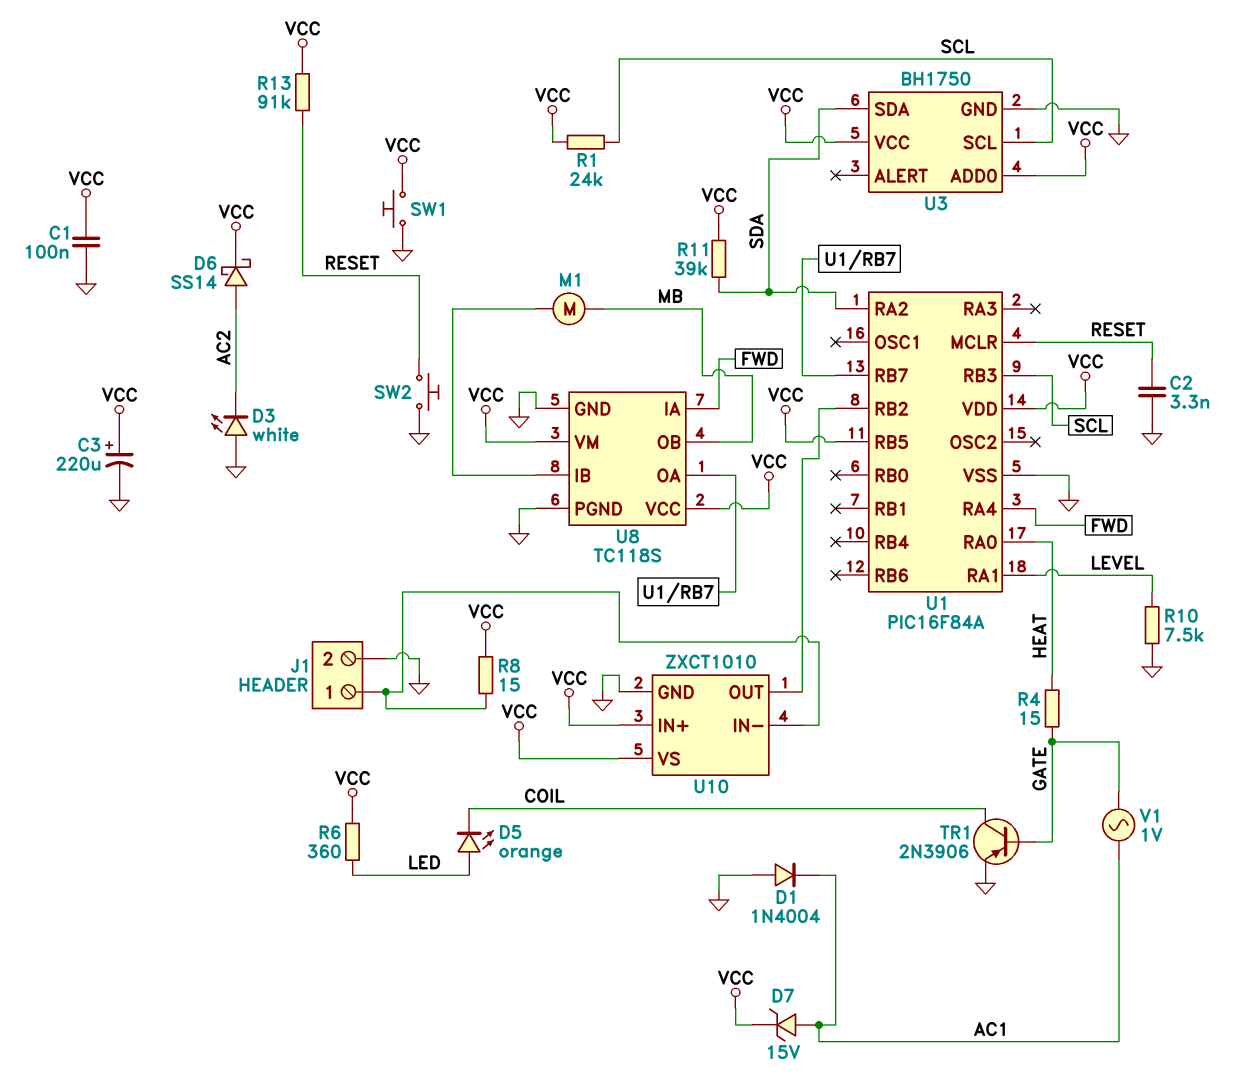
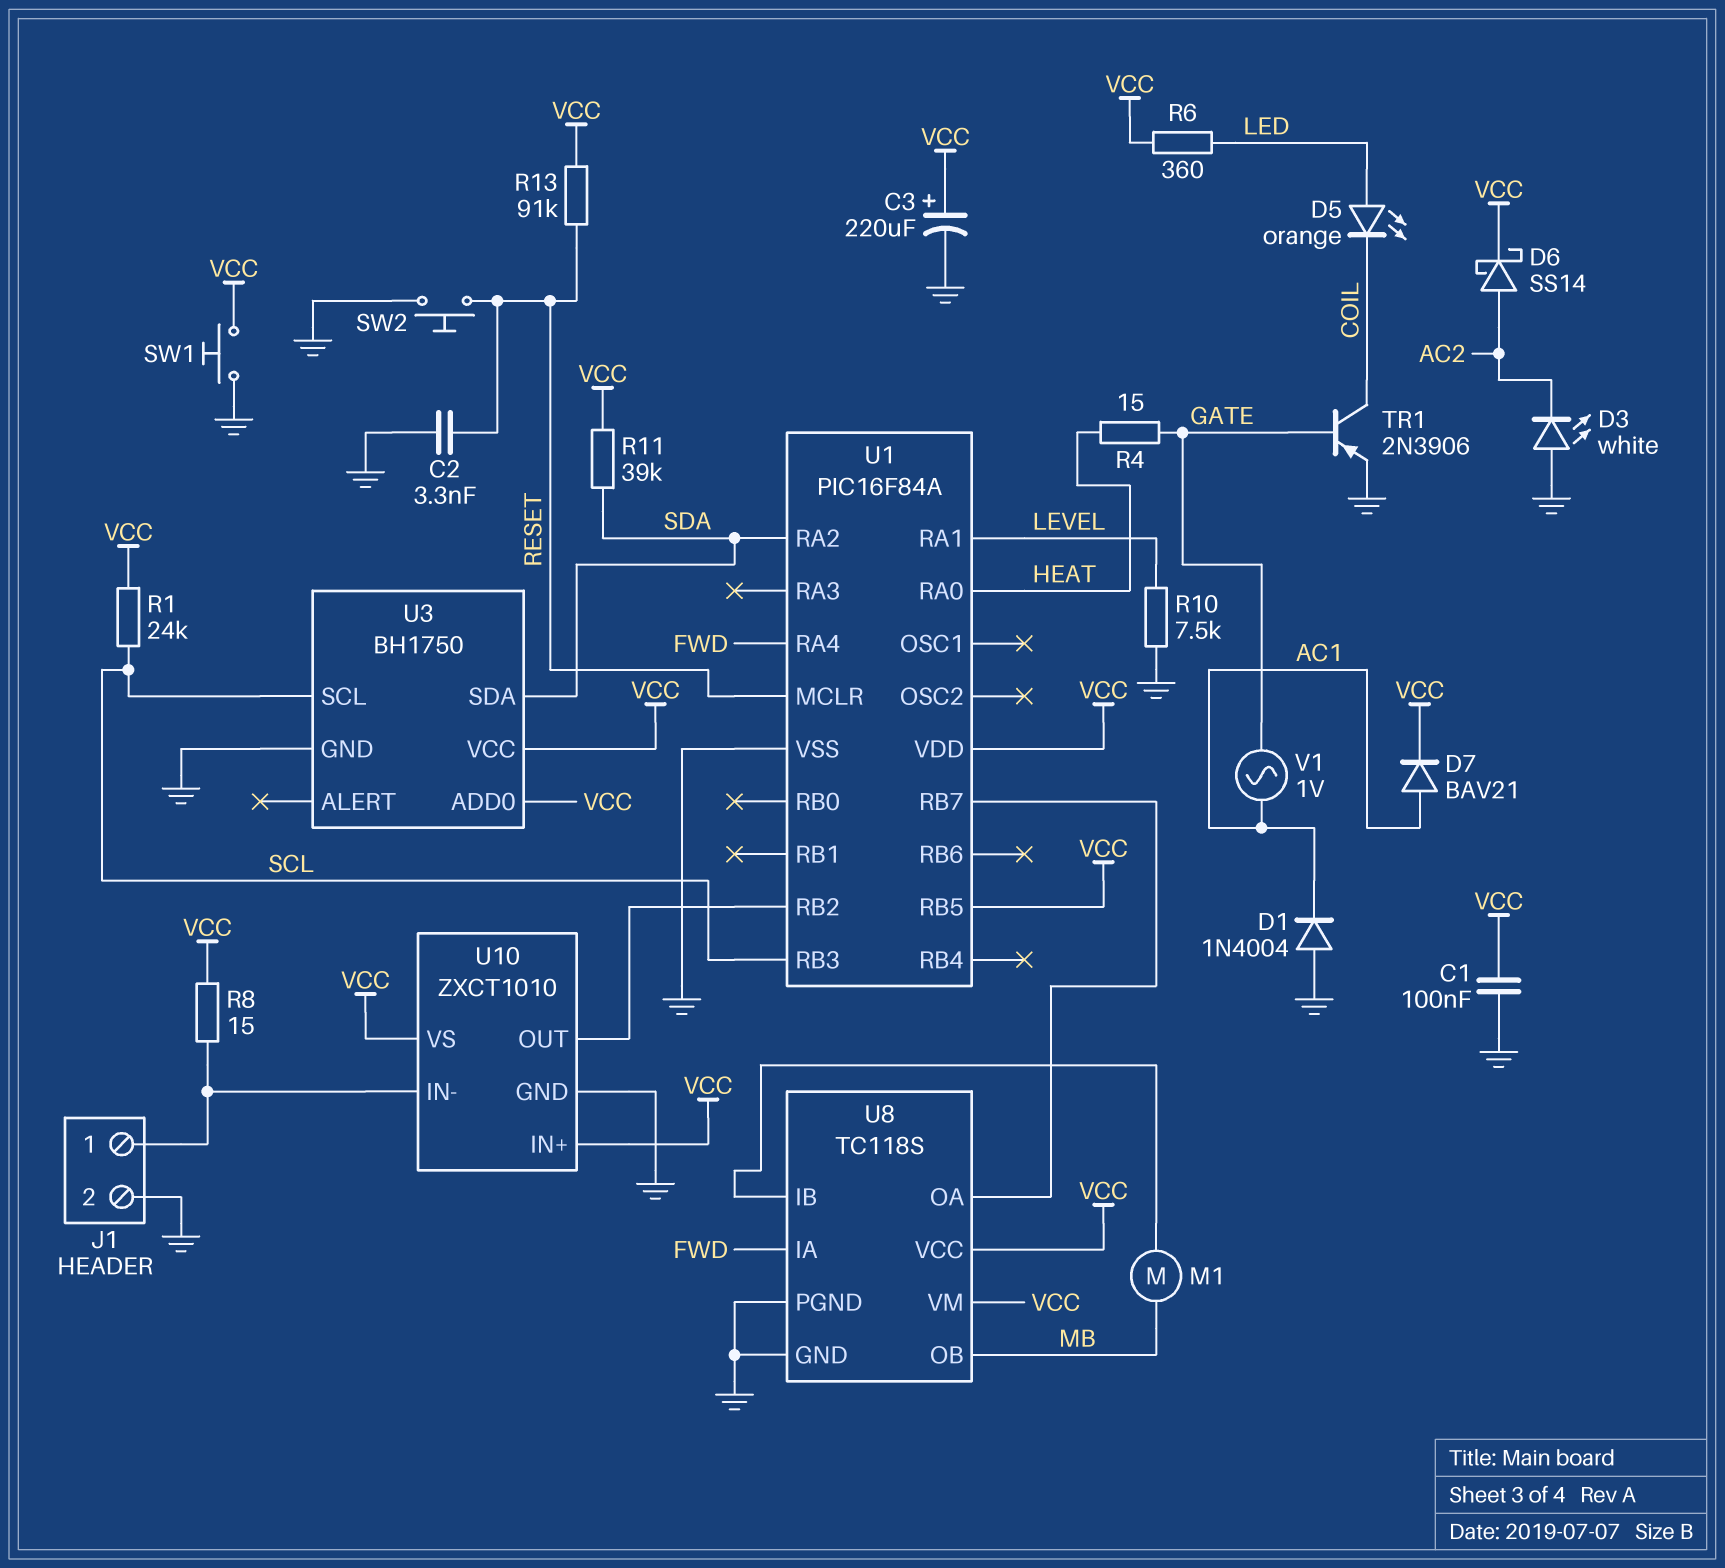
D7: zener 15V (A AC1, K VCC) -> diode BAV21 (A AC1, K VCC)

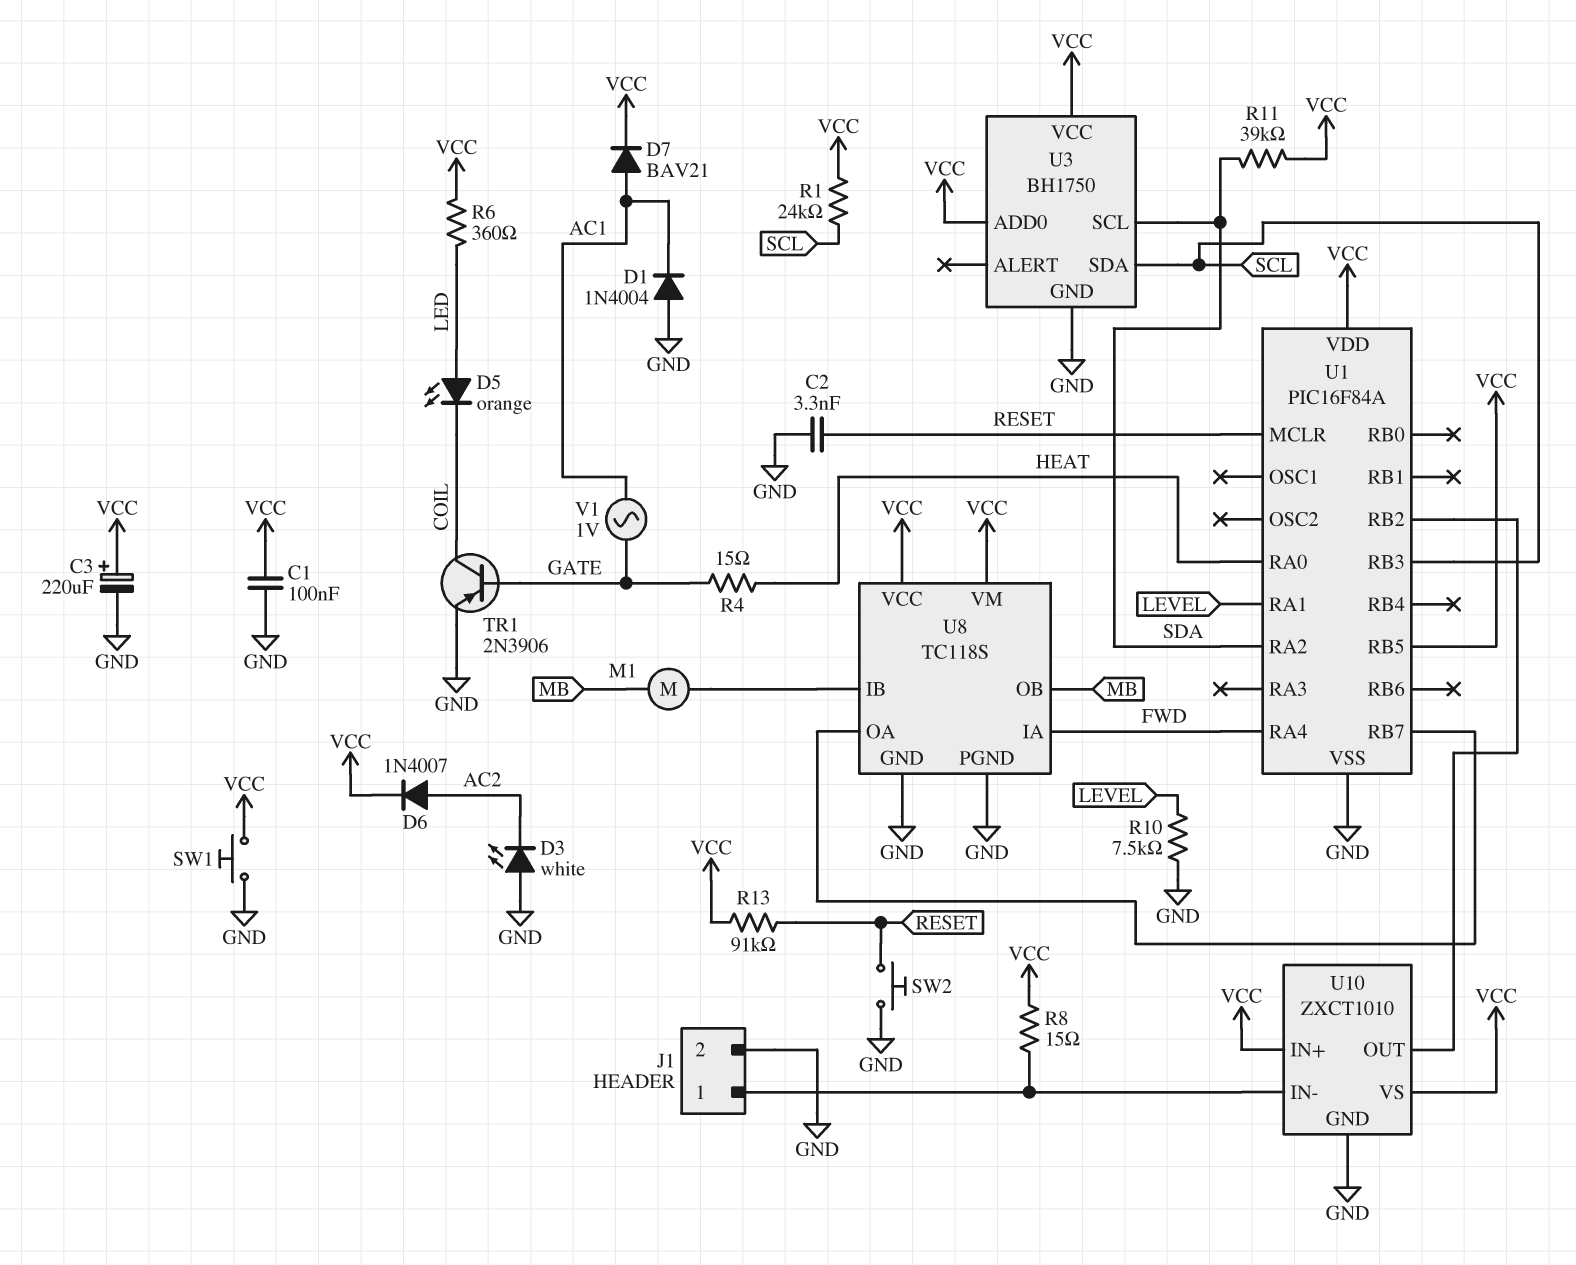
D6: schottky SS14 (A AC2, K VCC) -> diode 1N4007 (A AC2, K VCC)
U3 pin SCL: SCL -> SDA
U3 pin SDA: SDA -> SCL

